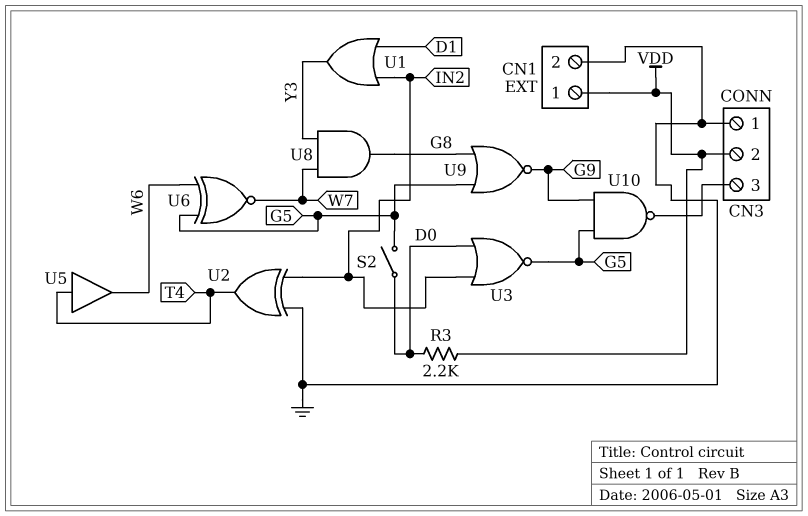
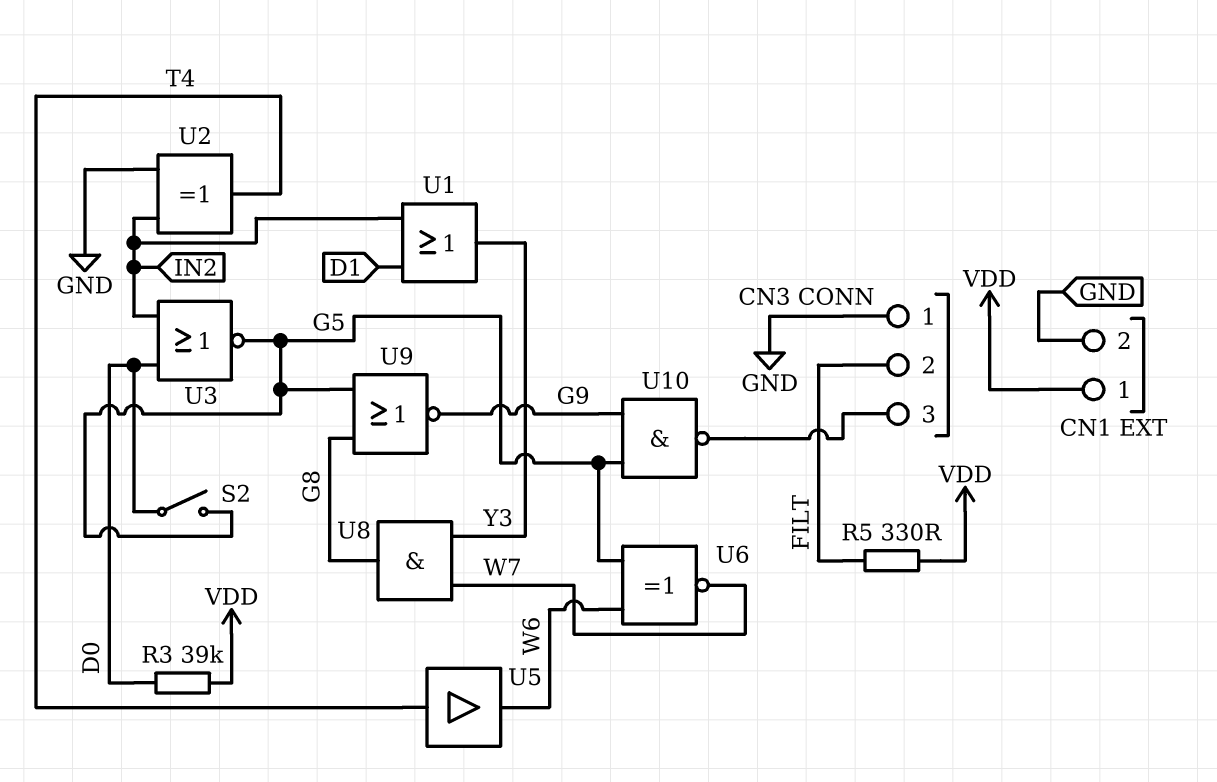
CN3 pin 2: VDD -> FILT
R3: 2.2k (D0, VDD) -> 39k (D0, VDD)
R5: none -> 330 (FILT, VDD)

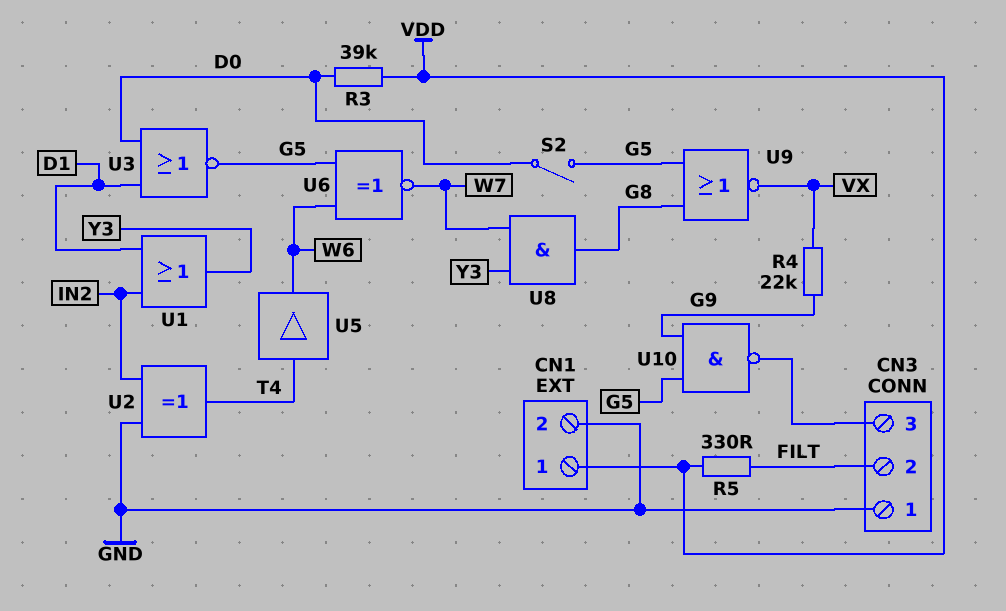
R4: none -> 22k (G9, VX)
U3: NOR (in D0, in IN2, out G5) -> NOR (in D0, in D1, out G5)
U9: NOR (in G5, in G8, out G9) -> NOR (in G5, in G8, out VX)

